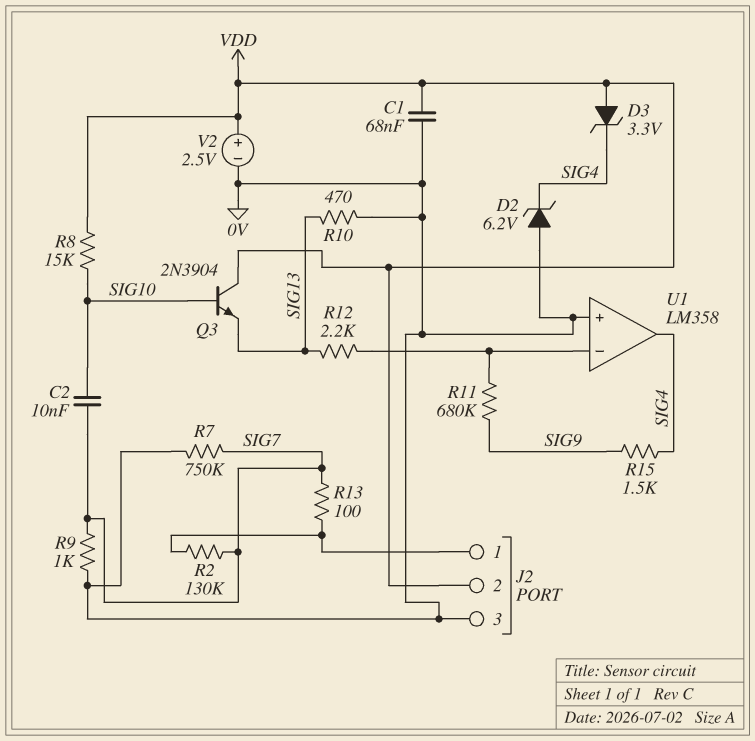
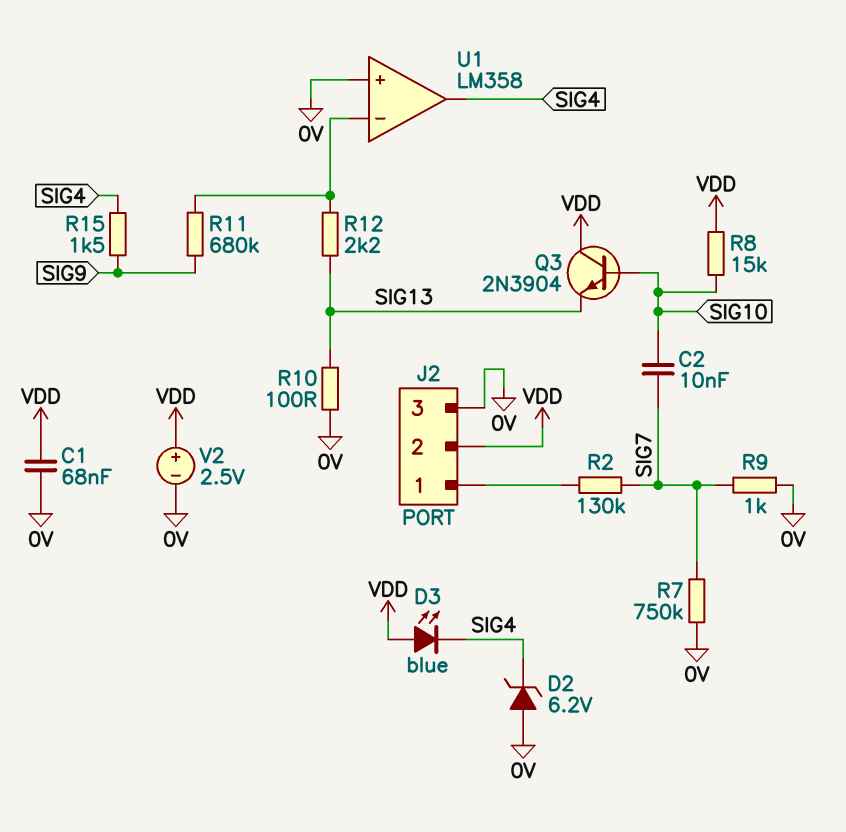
D3: zener 3.3V (A VDD, K SIG4) -> LED blue (A VDD, K SIG4)
R10: 470 (0V, SIG13) -> 100 (0V, SIG13)
R13: 100 (J2/1, SIG7) -> none

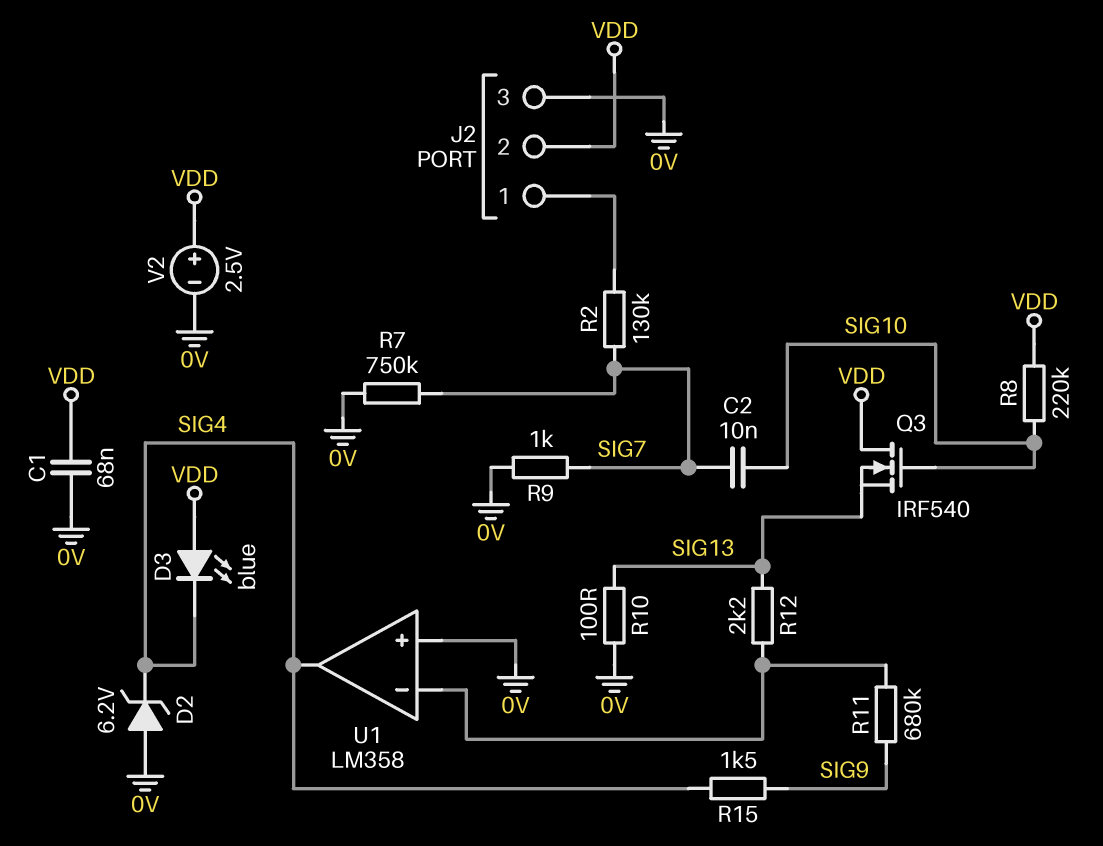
Q3: NPN 2N3904 (B SIG10, C VDD, E SIG13) -> NMOS IRF540 (G SIG10, D VDD, S SIG13)
R8: 15k (SIG10, VDD) -> 220k (SIG10, VDD)

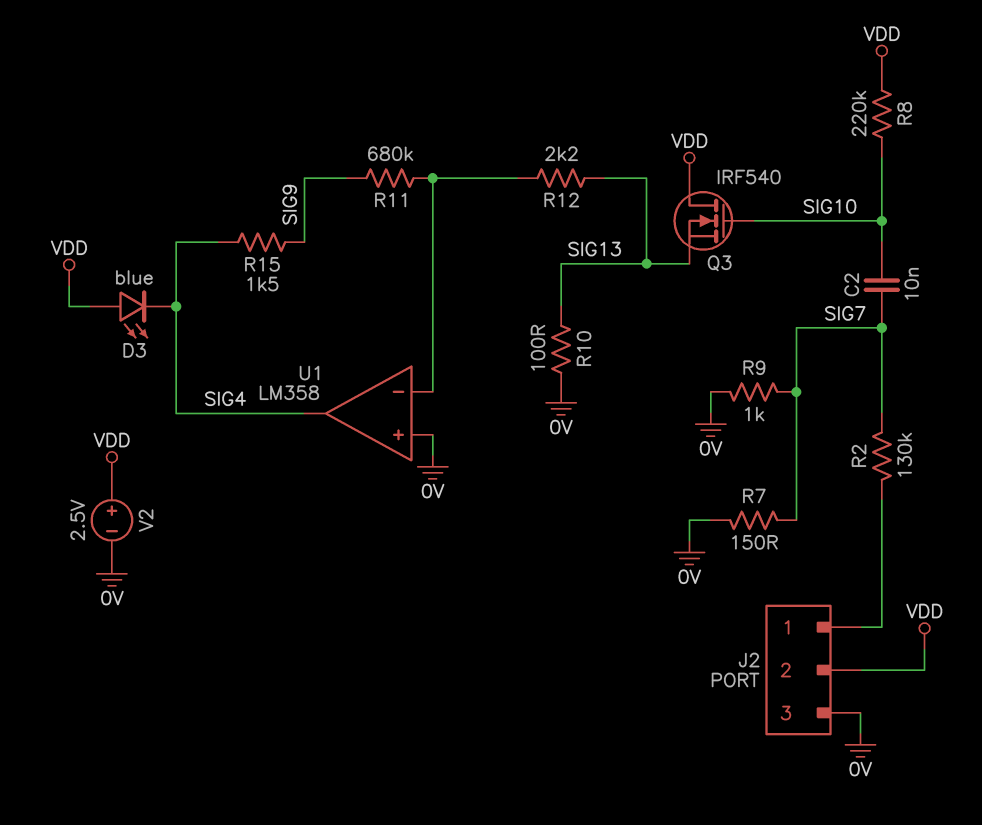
C1: 68nF (0V, VDD) -> none
D2: zener 6.2V (A 0V, K SIG4) -> none
R7: 750k (0V, SIG7) -> 150 (0V, SIG7)

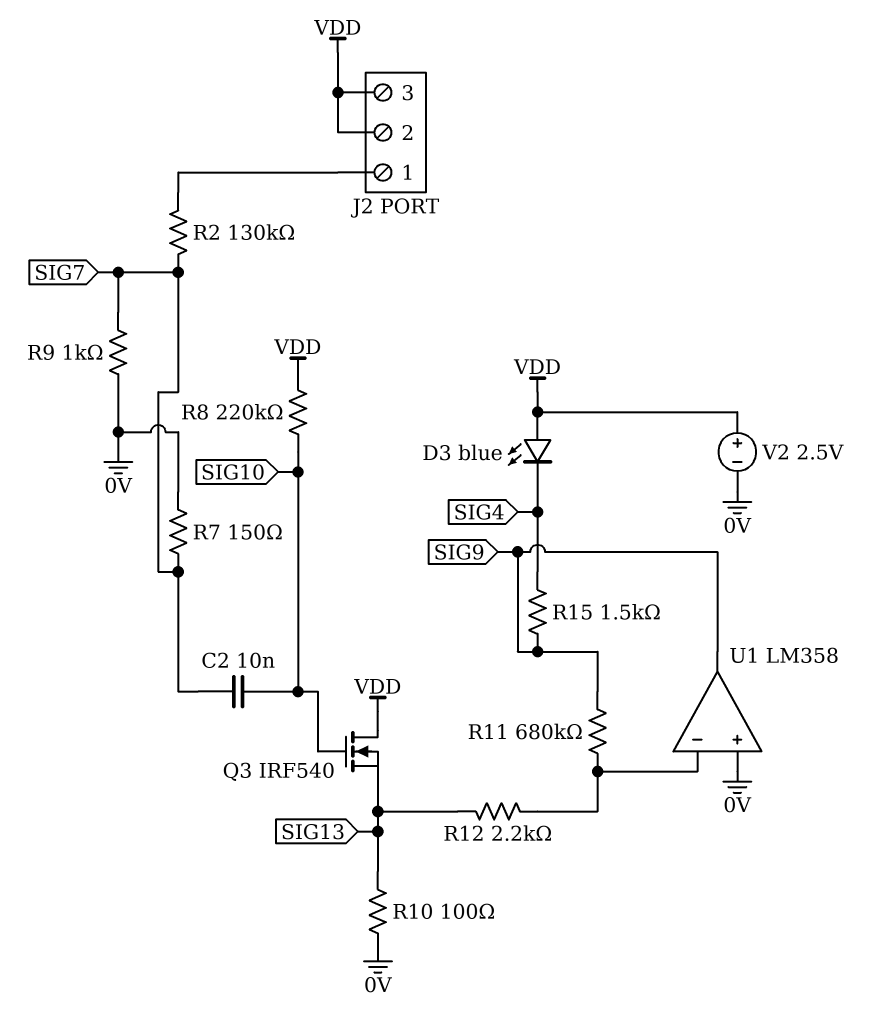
J2 pin 3: 0V -> VDD
U1 pin out: SIG4 -> SIG9

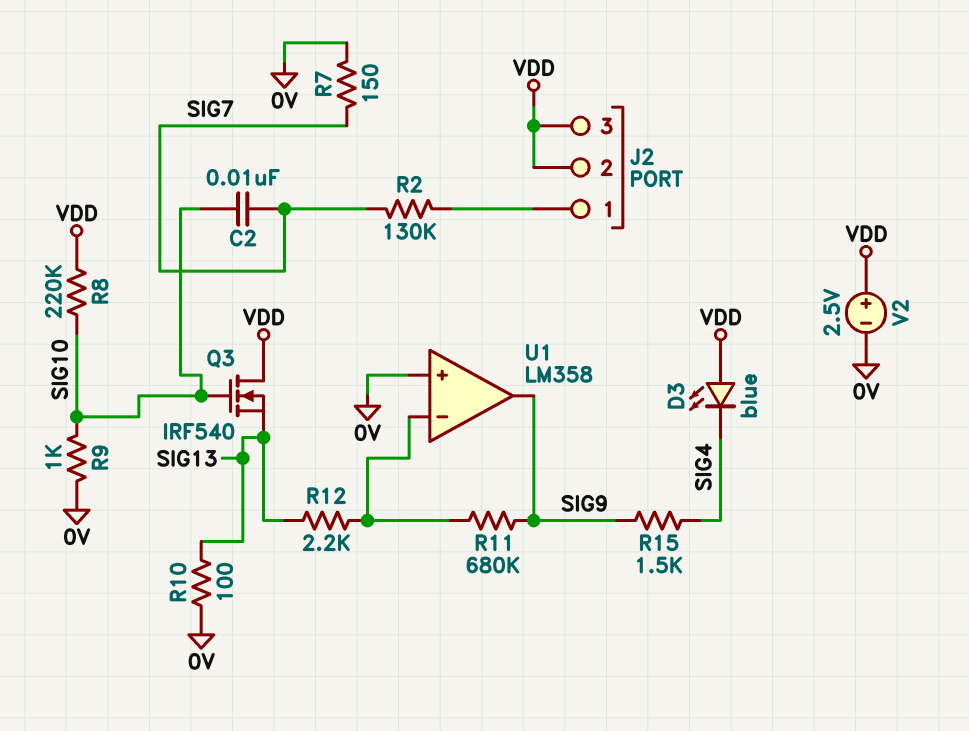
R9: 1k (0V, SIG7) -> 1k (0V, SIG10)

